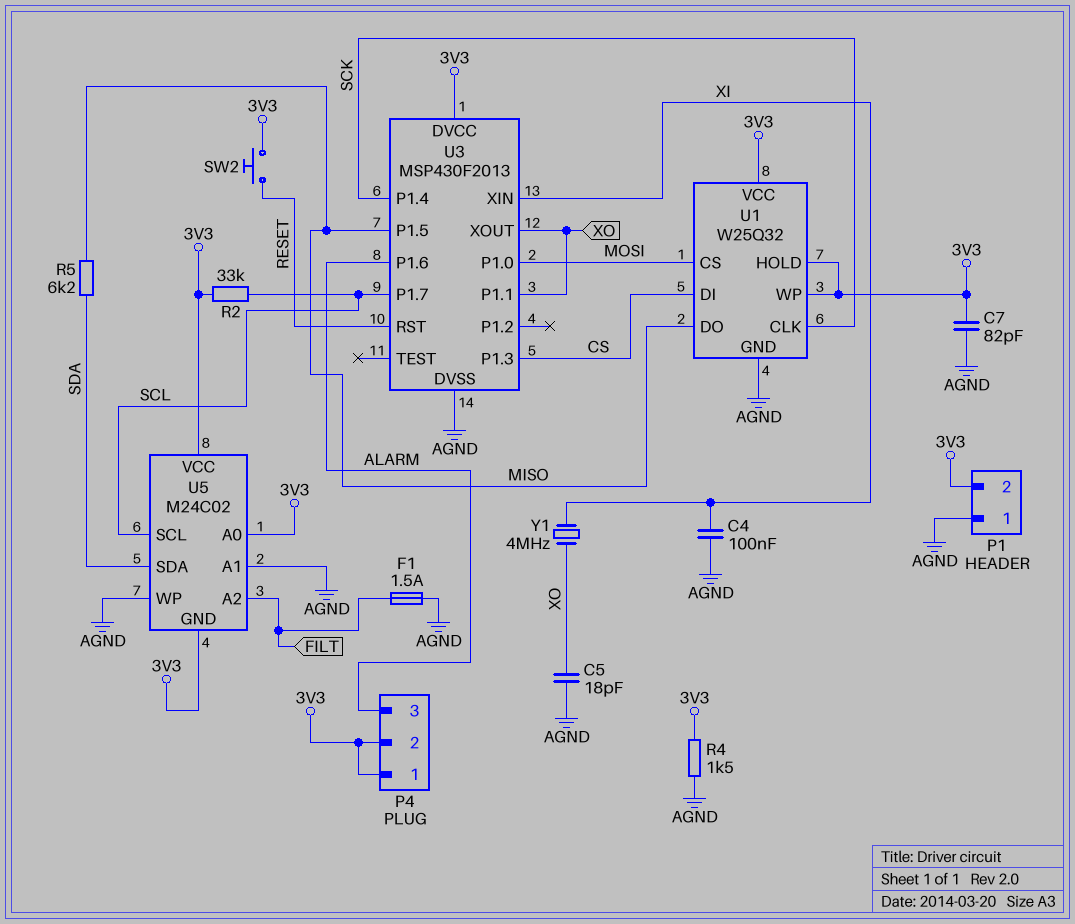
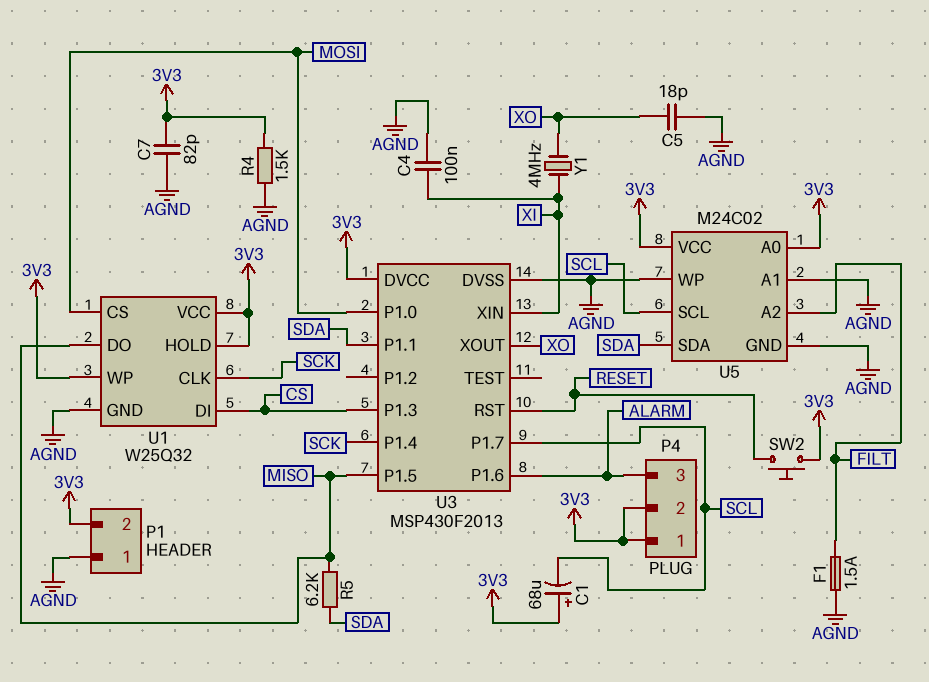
C1: none -> 68uF (plus 3V3, minus SCL)
R2: 33k (3V3, SCL) -> none
U3 pin P1.1: XO -> SDA
U5 pin GND: 3V3 -> AGND

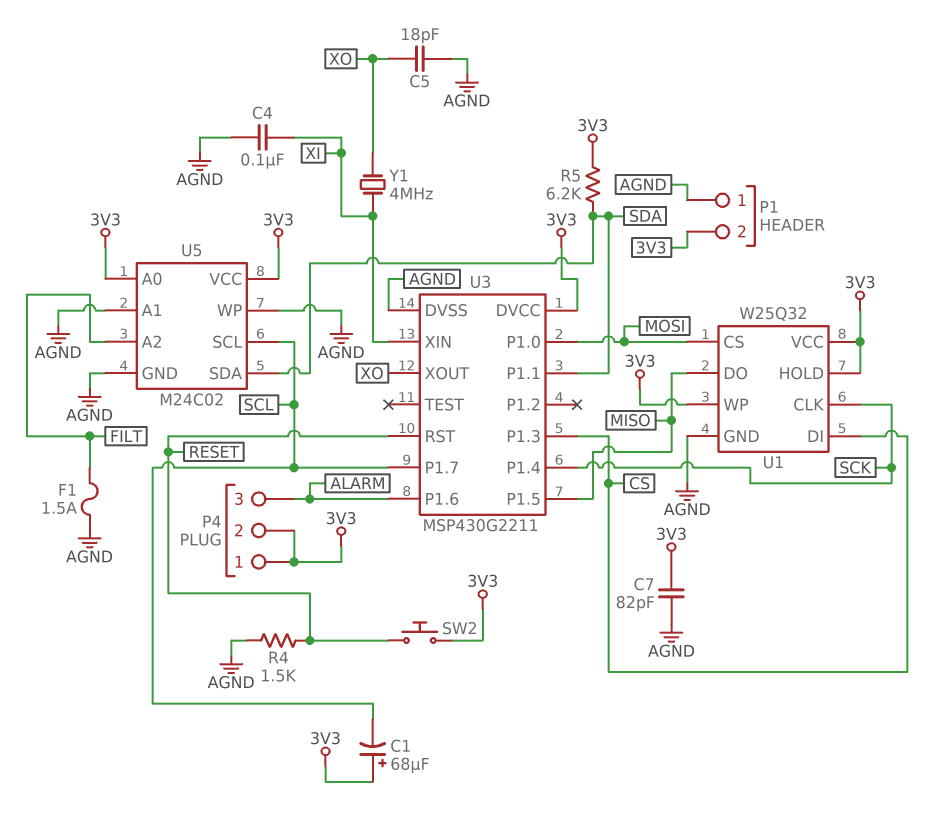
R4: 1.5k (3V3, AGND) -> 1.5k (AGND, RESET)
R5: 6.2k (MISO, SDA) -> 6.2k (3V3, SDA)
U3: MSP430F2013 -> MSP430G2211

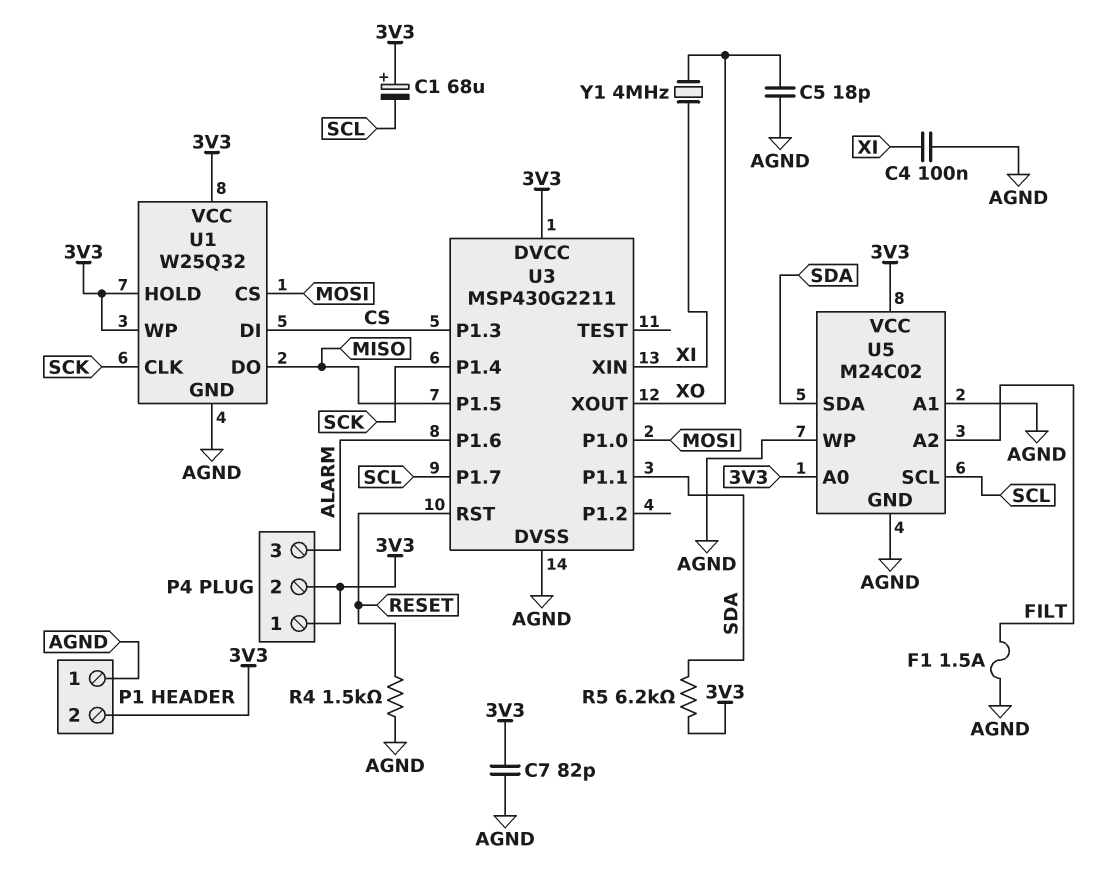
SW2: button (3V3, RESET) -> none

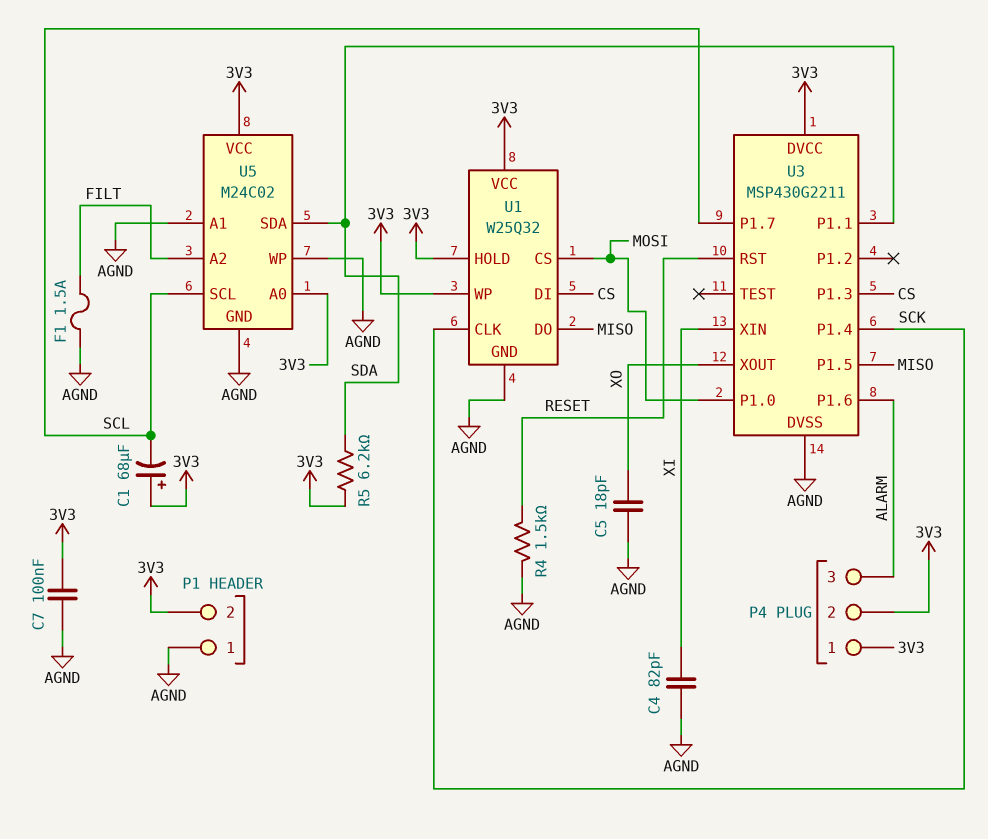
C4: 100nF (AGND, XI) -> 82pF (AGND, XI)
C7: 82pF (3V3, AGND) -> 100nF (3V3, AGND)
Y1: 4MHz (XI, XO) -> none

